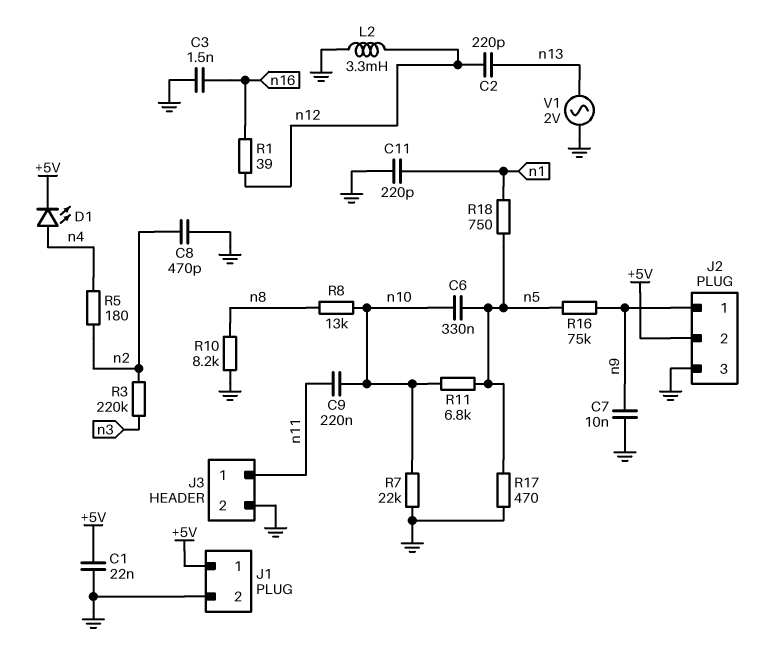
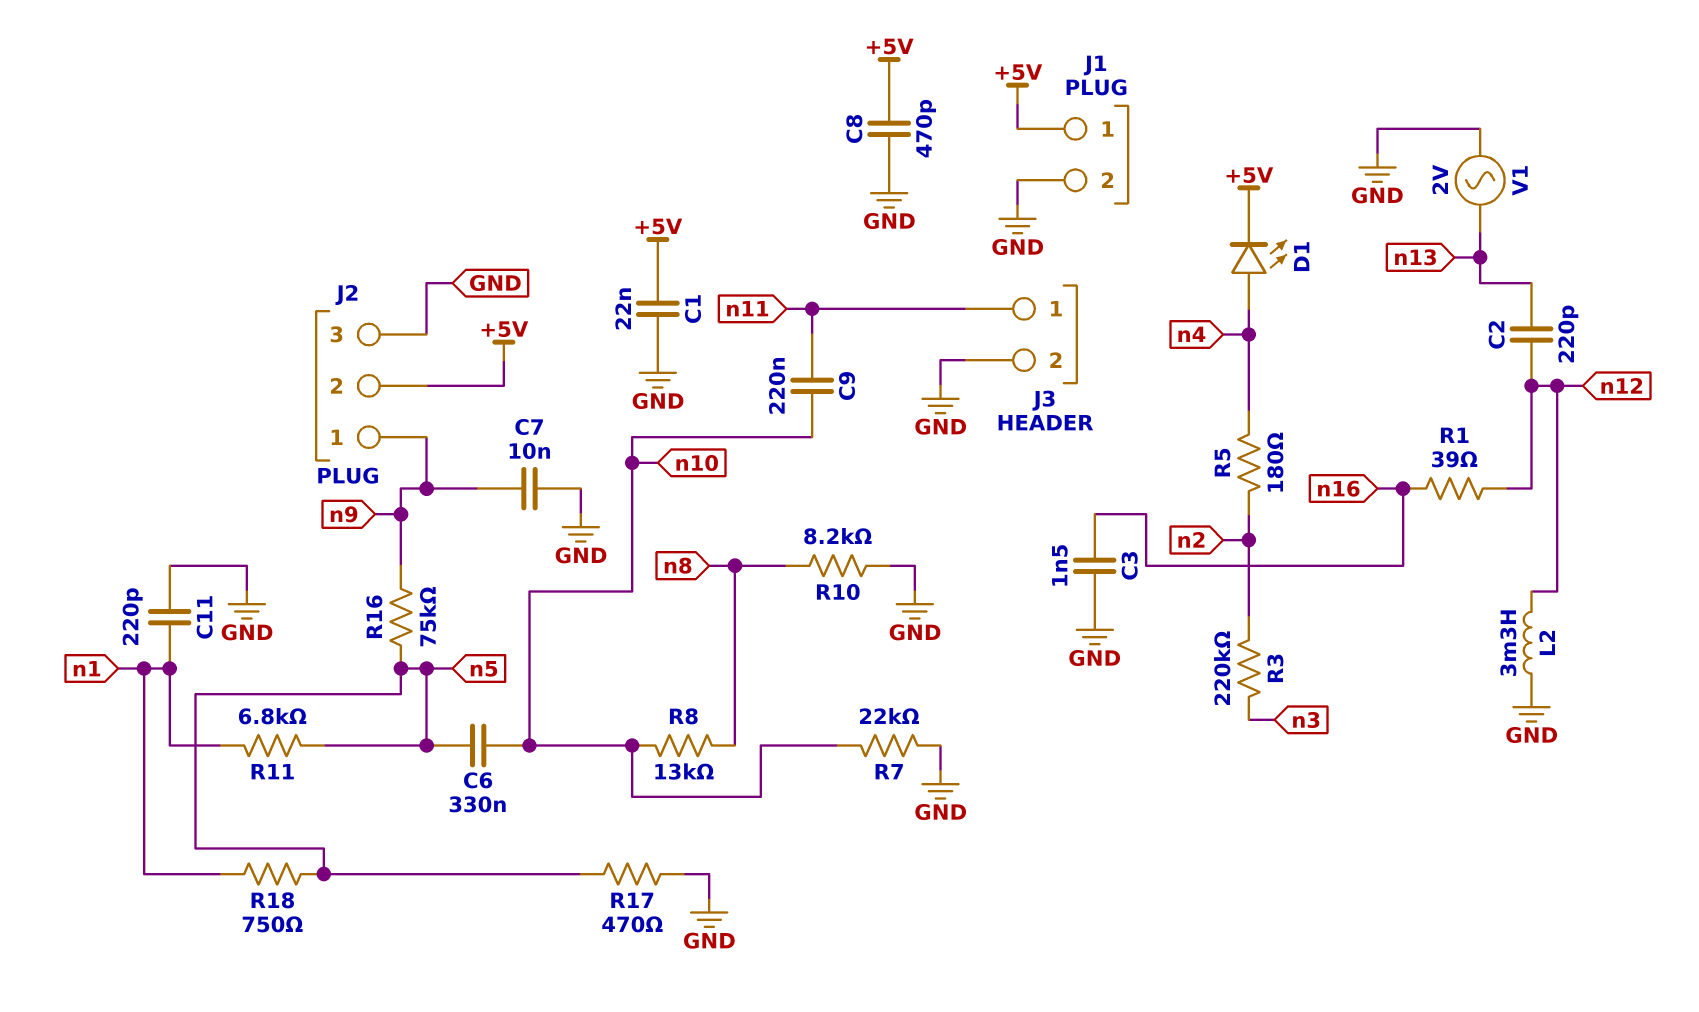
C8: 470pF (GND, n2) -> 470pF (+5V, GND)
R11: 6.8k (n5, n10) -> 6.8k (n1, n5)

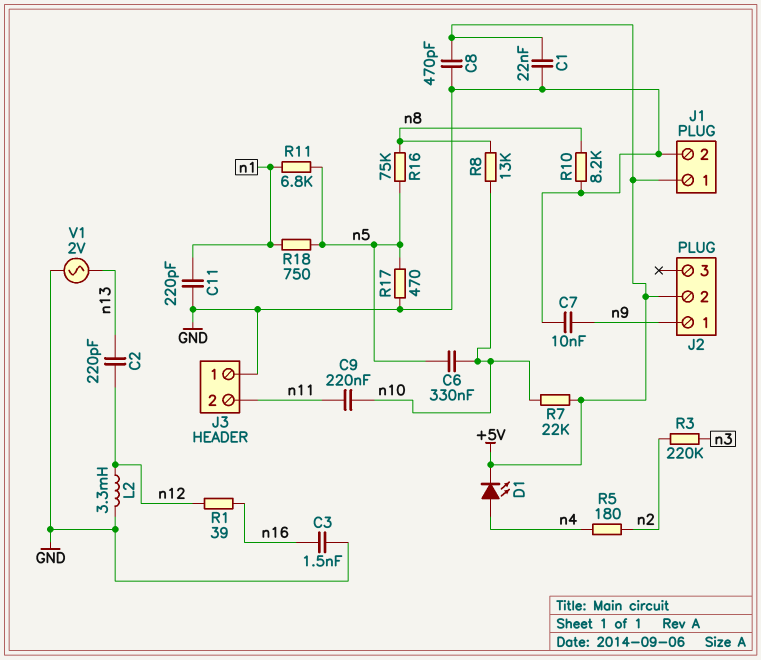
J2 pin 3: GND -> none
J3 pin 1: n11 -> GND
J3 pin 2: GND -> n11
R7: 22k (GND, n10) -> 22k (+5V, n10)
R16: 75k (n5, n9) -> 75k (n5, n8)

